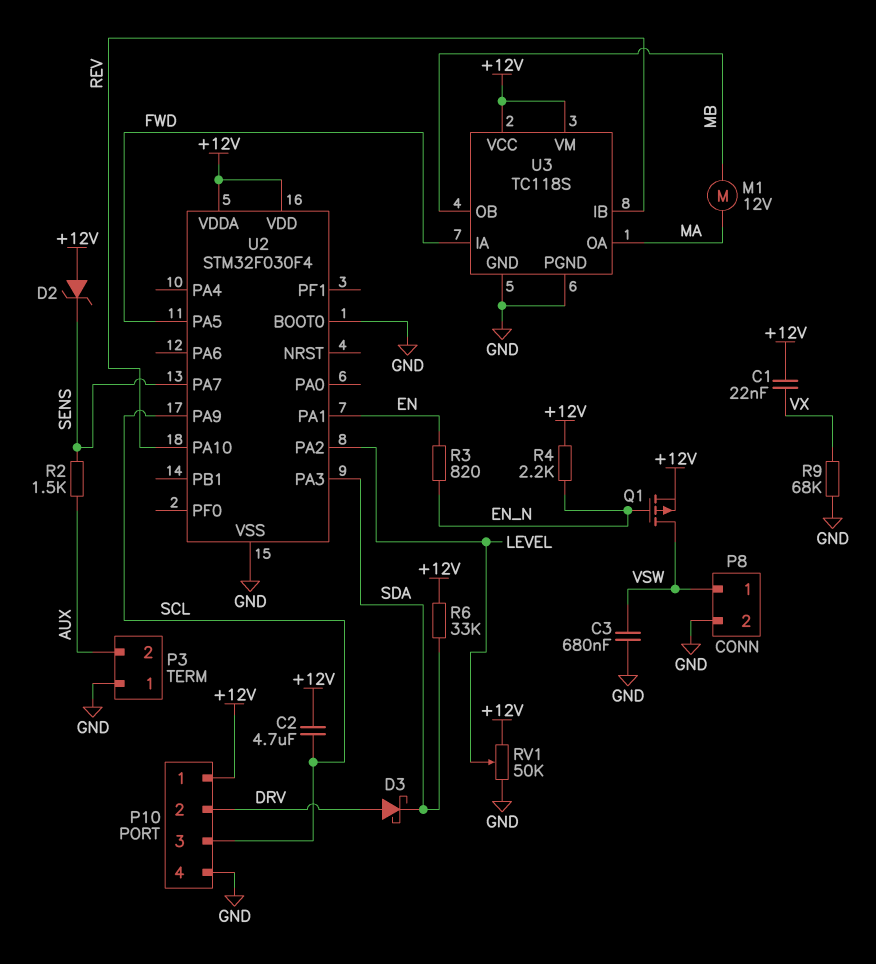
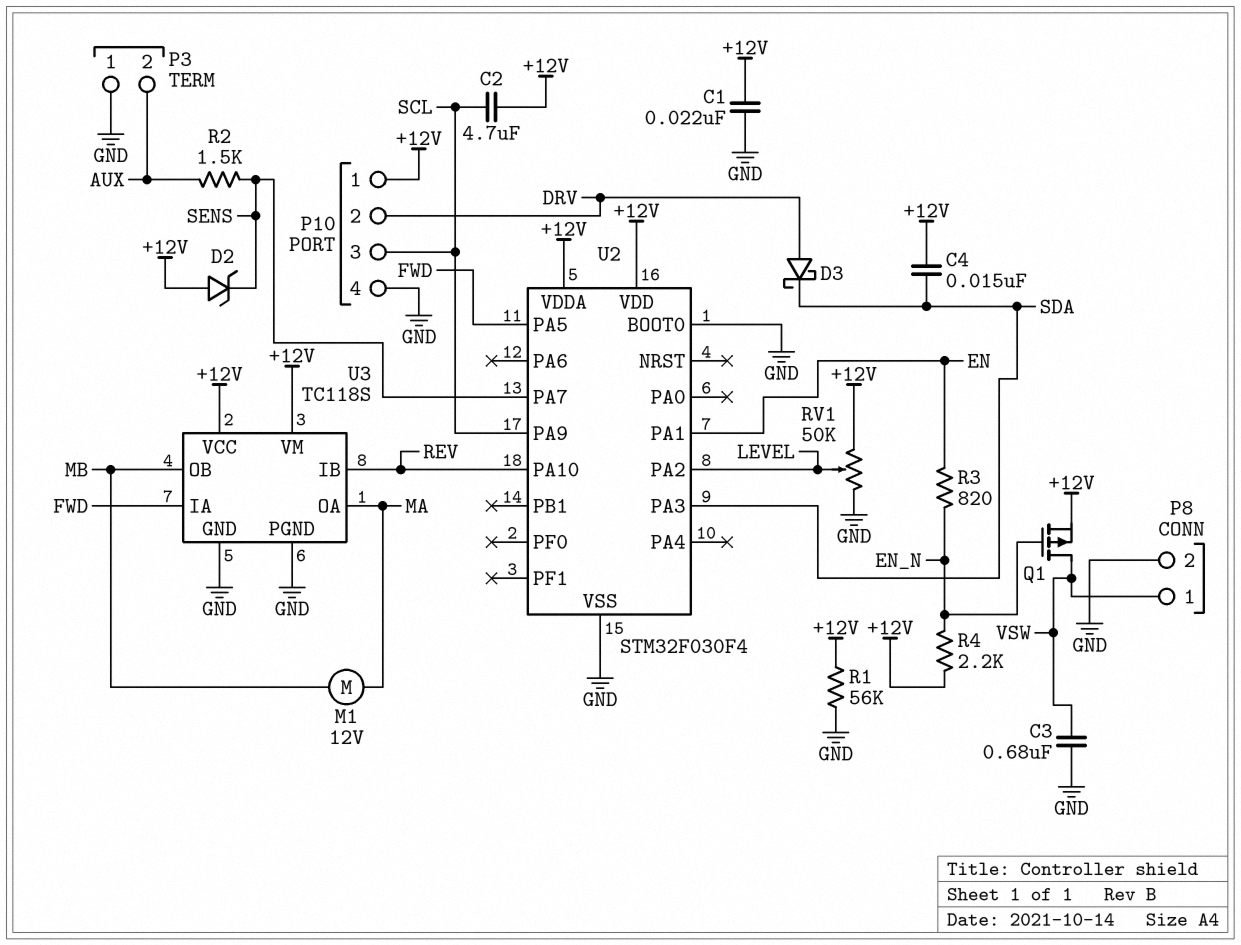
C1: 22nF (+12V, VX) -> 22nF (+12V, GND)
C4: none -> 15nF (+12V, SDA)
R1: none -> 56k (+12V, GND)
R6: 33k (+12V, SDA) -> none
R9: 68k (GND, VX) -> none

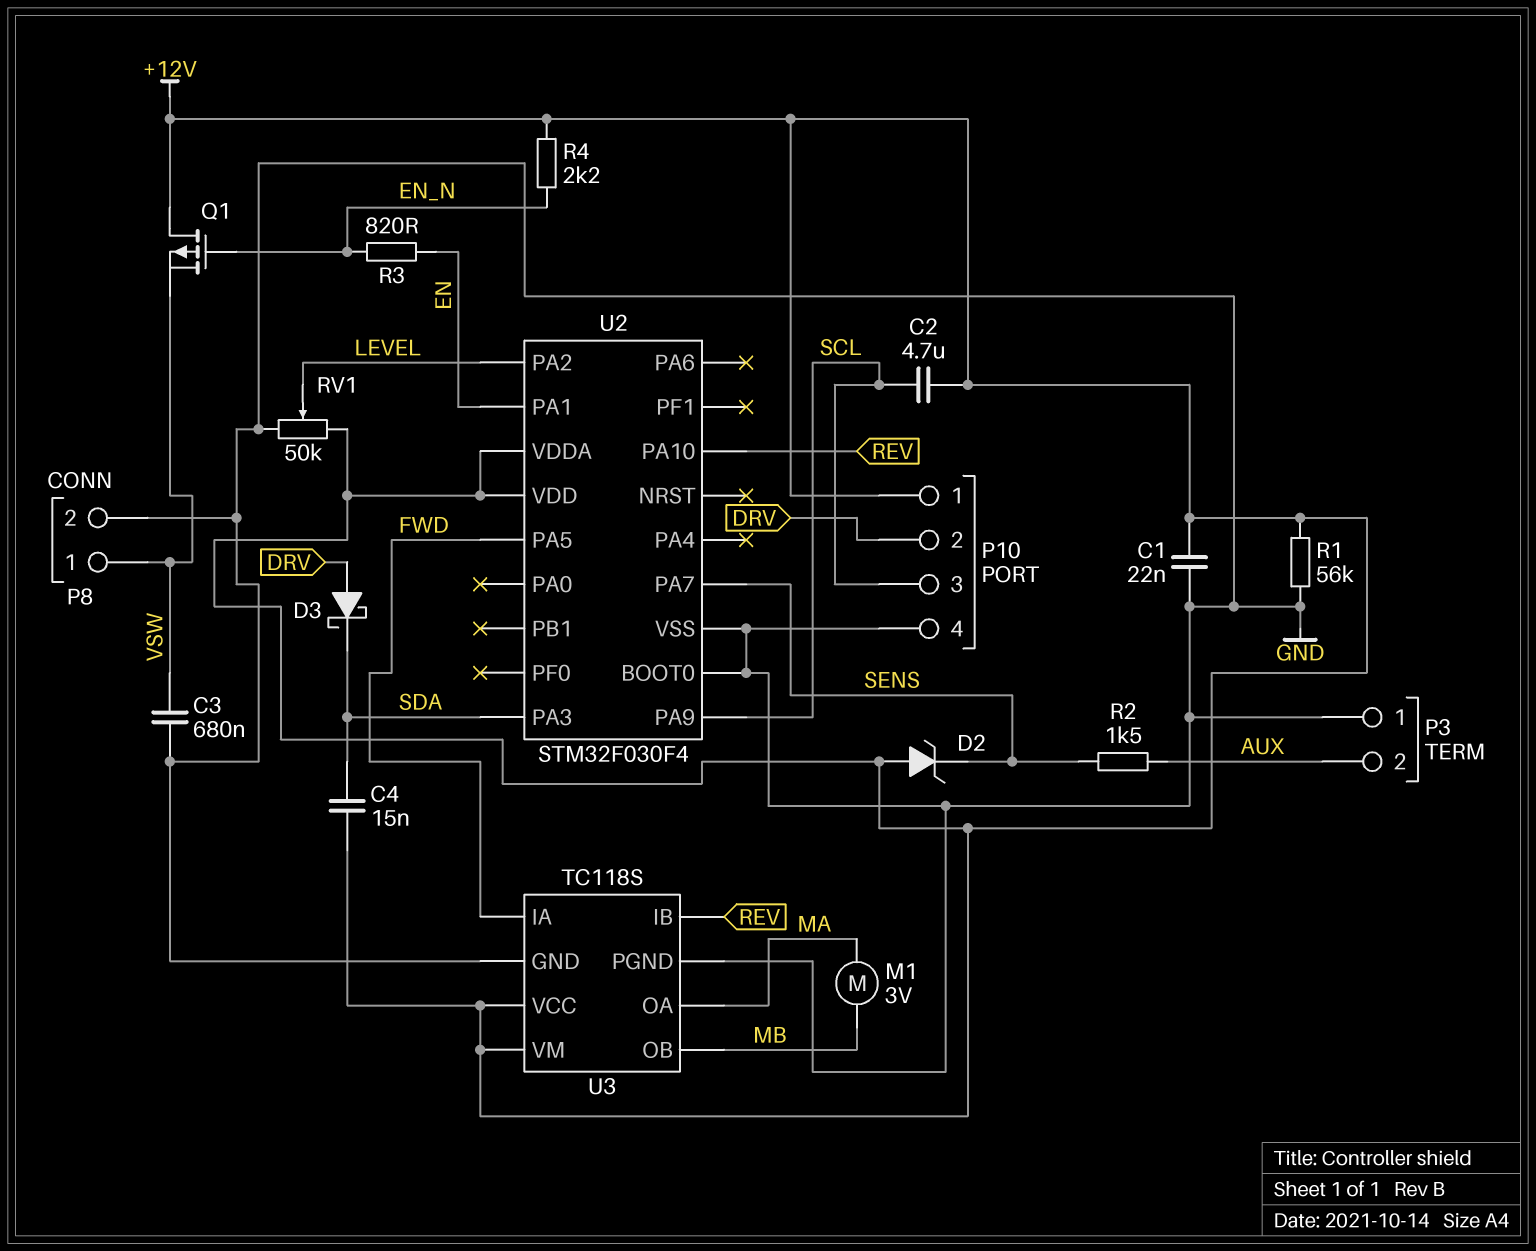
M1: motor 12V (MA, MB) -> motor 3V (MA, MB)
Q1: PMOS (G EN_N, D VSW, S +12V) -> PMOS (G EN_N, D +12V, S VSW)

